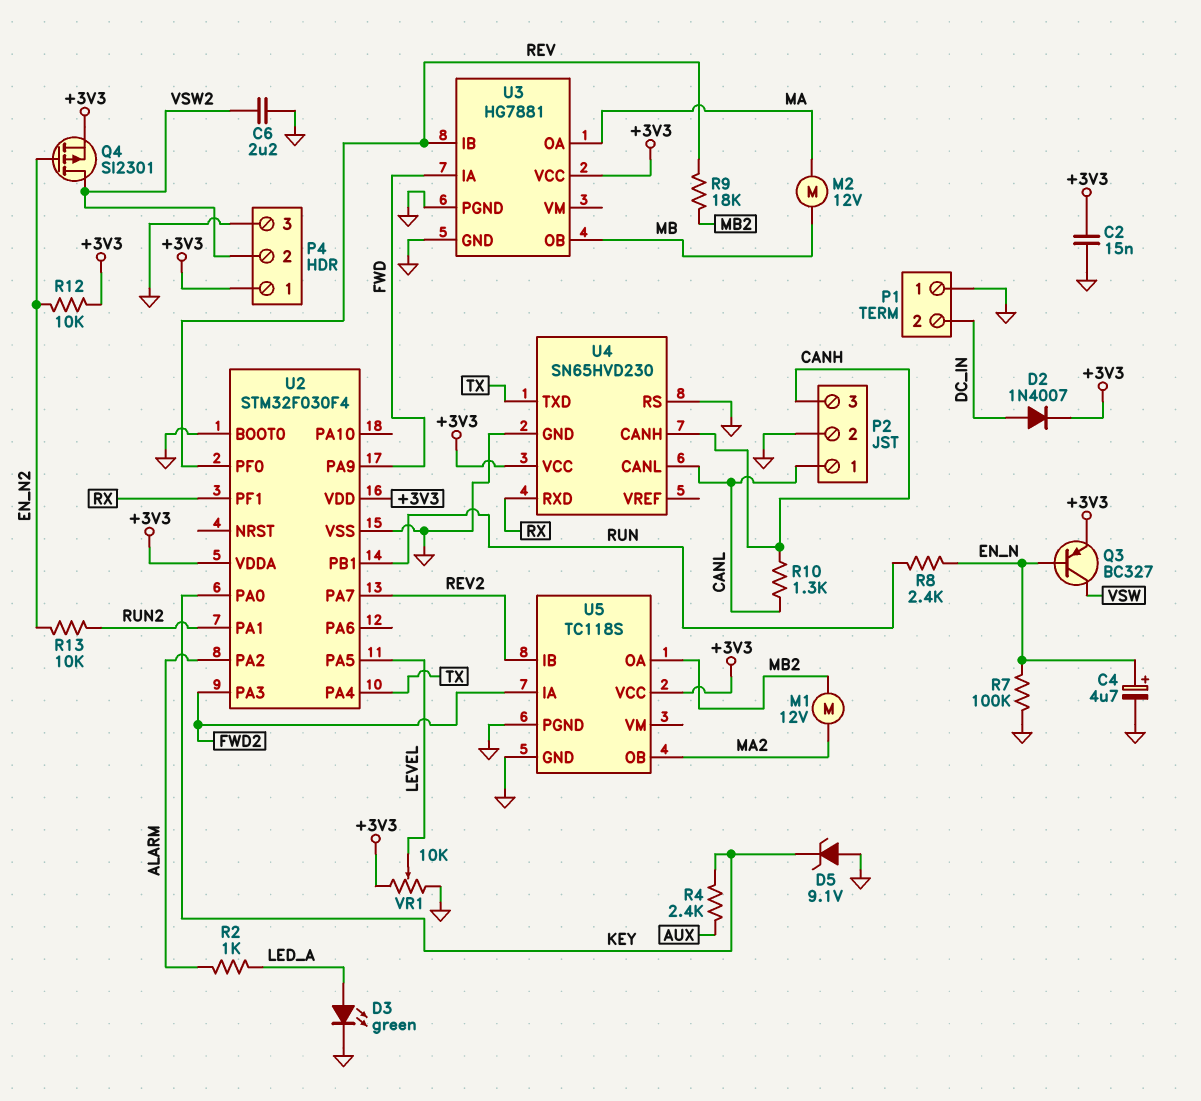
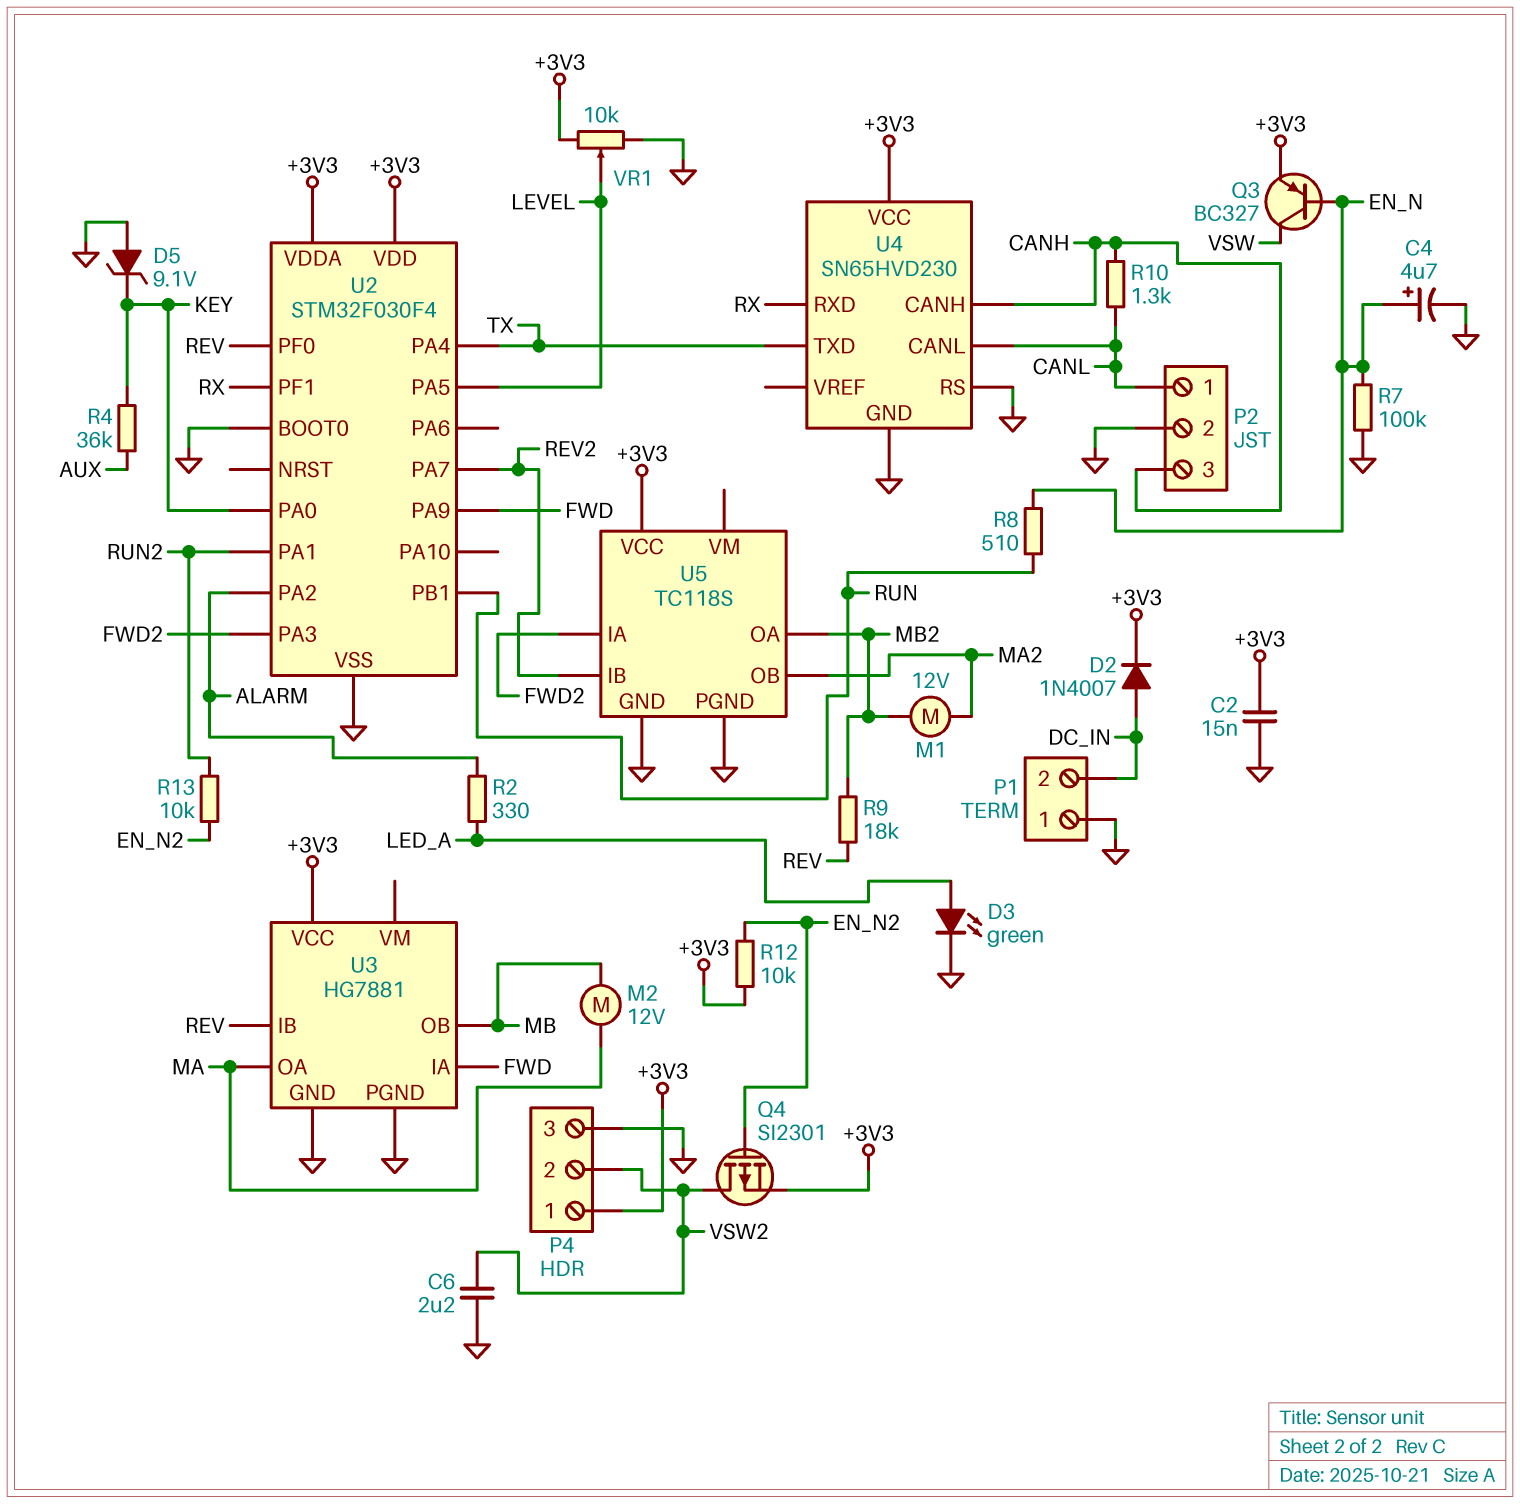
R2: 1k (ALARM, LED_A) -> 330 (ALARM, LED_A)
R4: 2.4k (AUX, KEY) -> 36k (AUX, KEY)
R8: 2.4k (EN_N, RUN) -> 510 (EN_N, RUN)

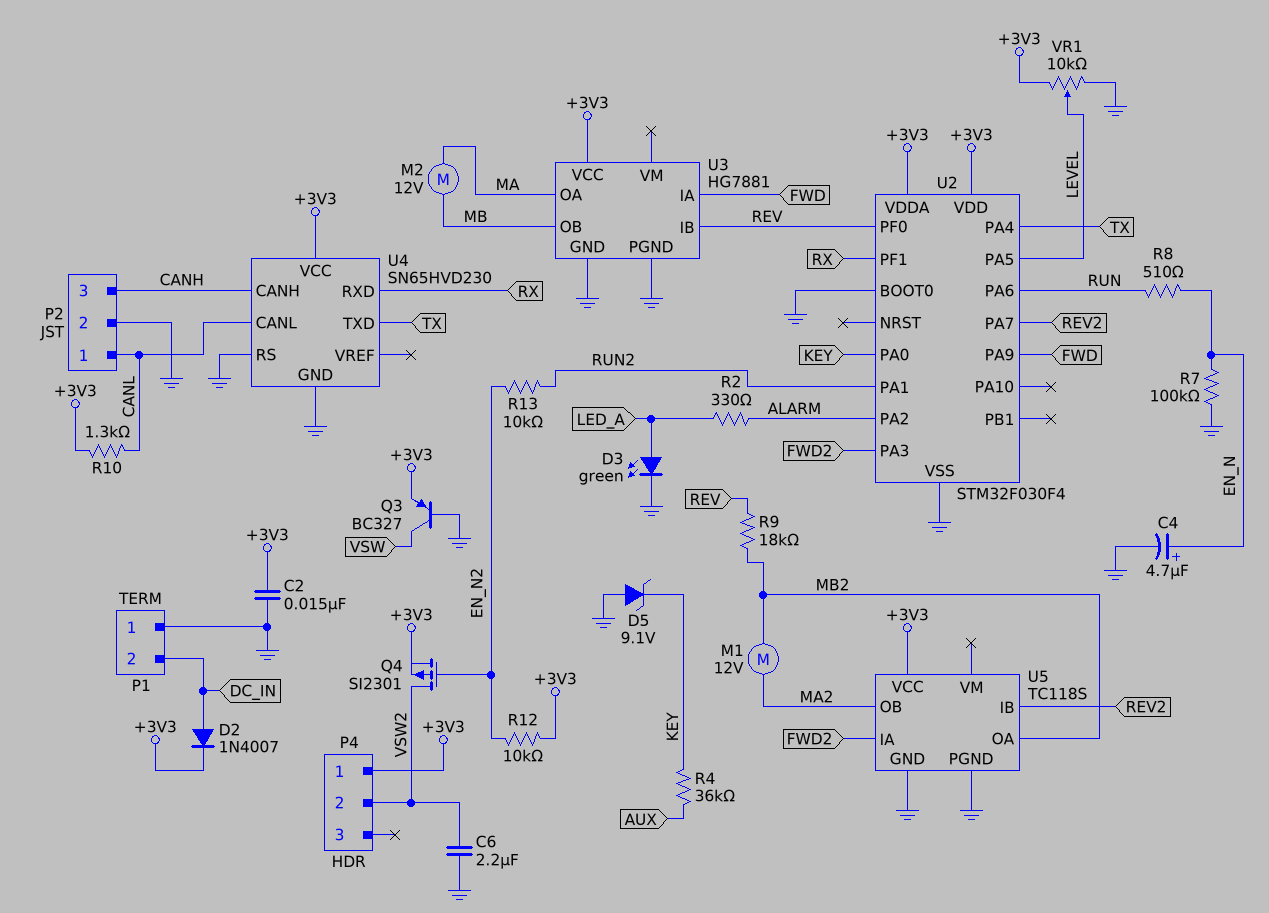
P4 pin 3: GND -> none
Q3: PNP BC327 (B EN_N, C VSW, E +3V3) -> PNP BC327 (B GND, C VSW, E +3V3)
R10: 1.3k (CANH, CANL) -> 1.3k (+3V3, CANL)
U2 pin PA6: none -> RUN
U2 pin PB1: RUN -> none

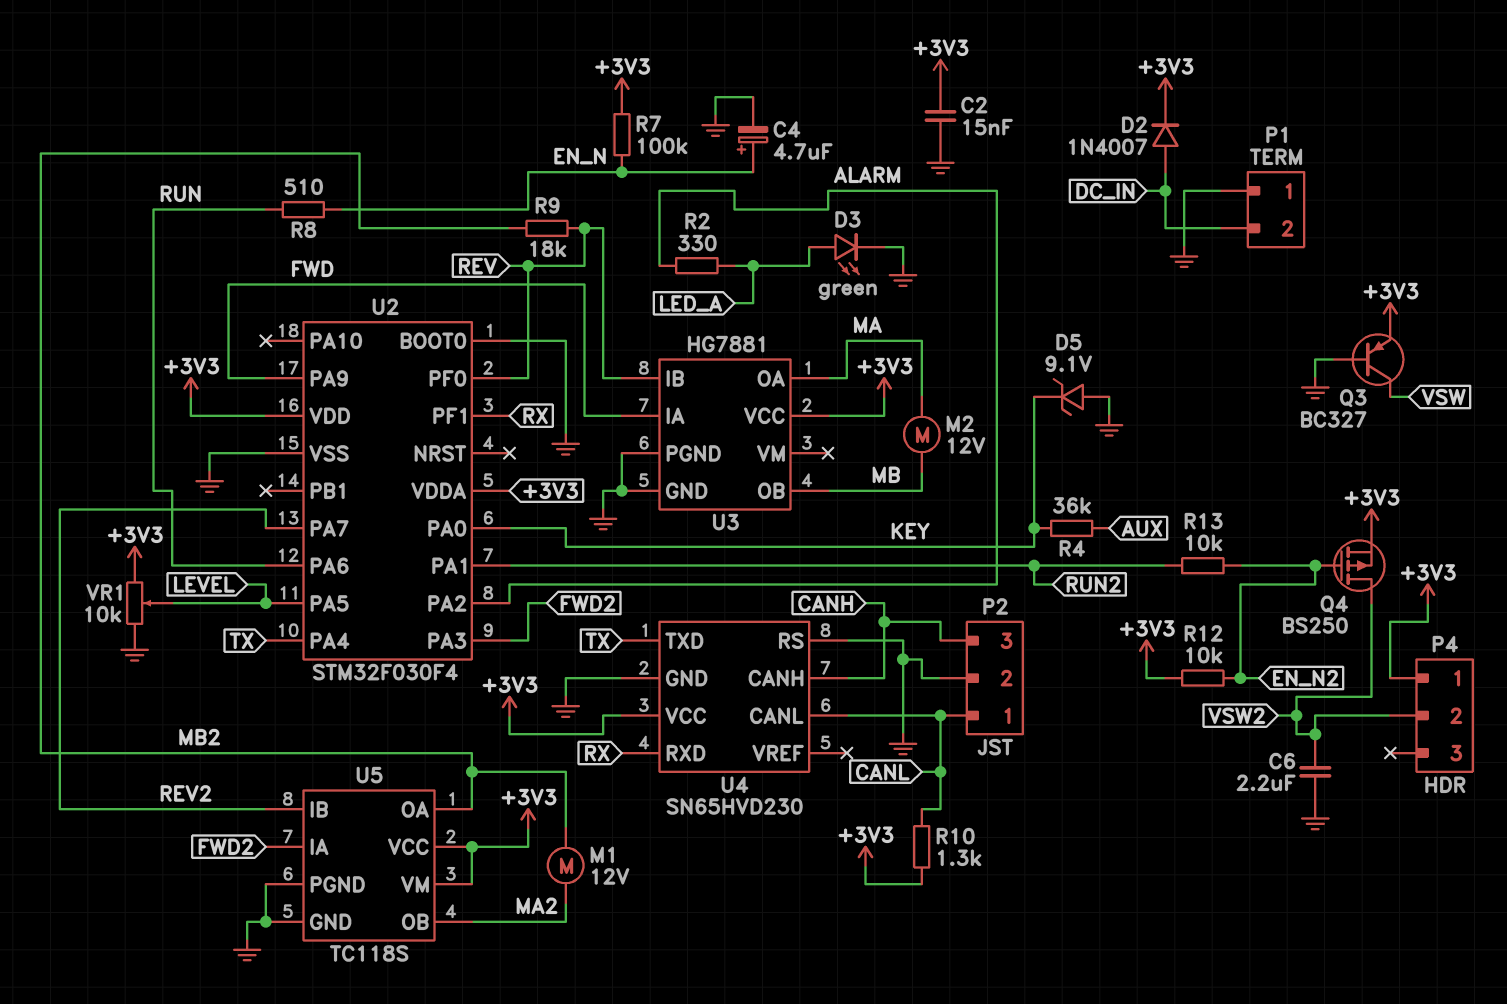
Q4: PMOS SI2301 (G EN_N2, D VSW2, S +3V3) -> PMOS BS250 (G EN_N2, D VSW2, S +3V3)
R7: 100k (EN_N, GND) -> 100k (+3V3, EN_N)
U5 pin VM: none -> +3V3

